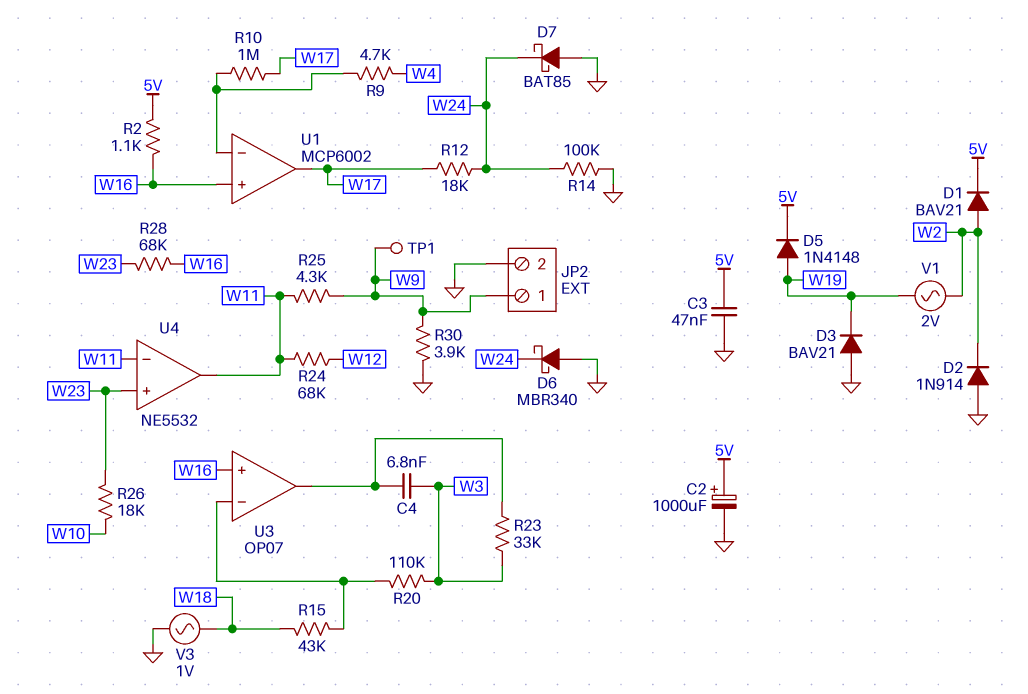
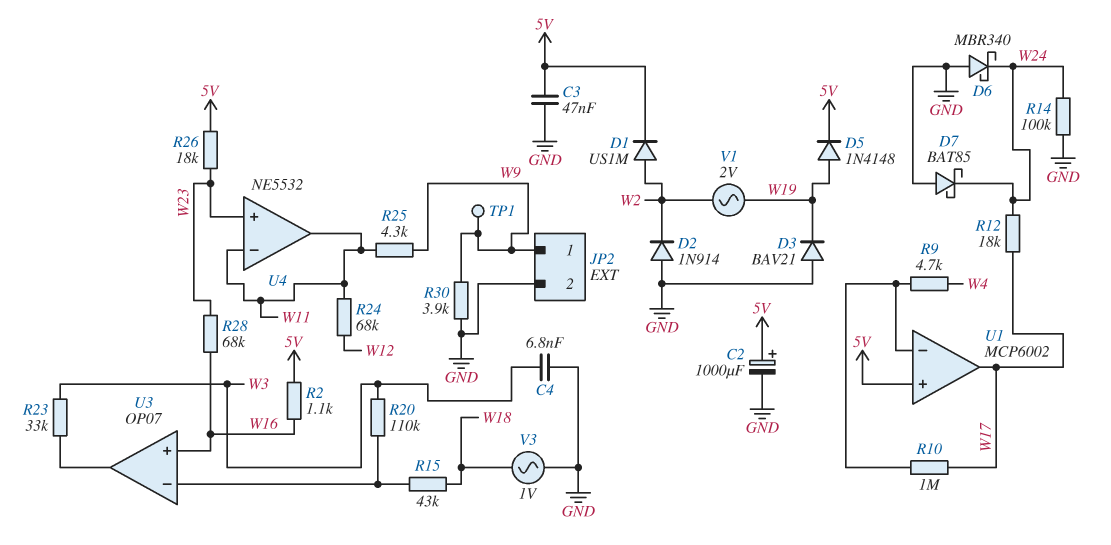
C4: 6.8nF (U3/out, W3) -> 6.8nF (GND, W3)
D1: diode BAV21 (A W2, K 5V) -> diode US1M (A W2, K 5V)
R26: 18k (W10, W23) -> 18k (5V, W23)
U1 pin in+: W16 -> 5V

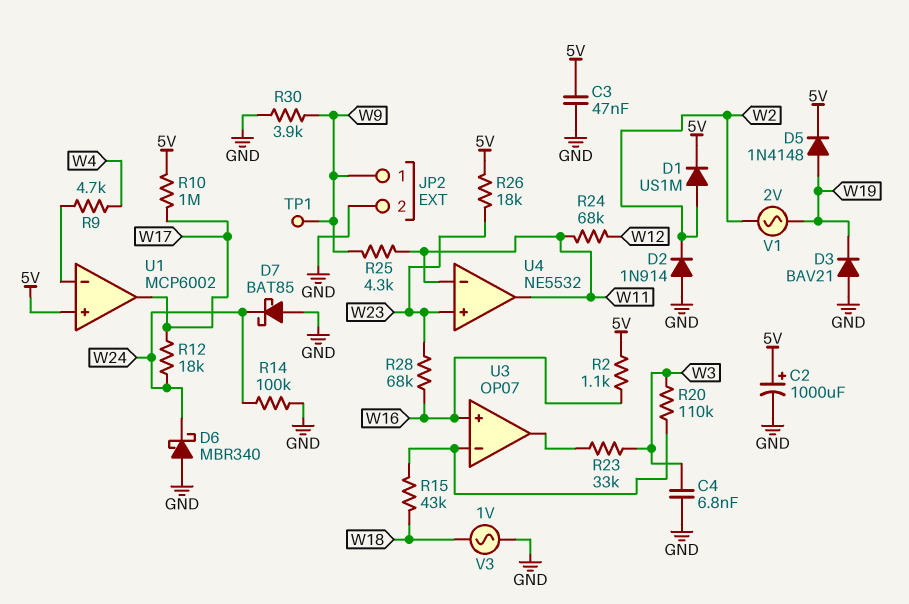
R10: 1M (U1/in-, W17) -> 1M (5V, W17)

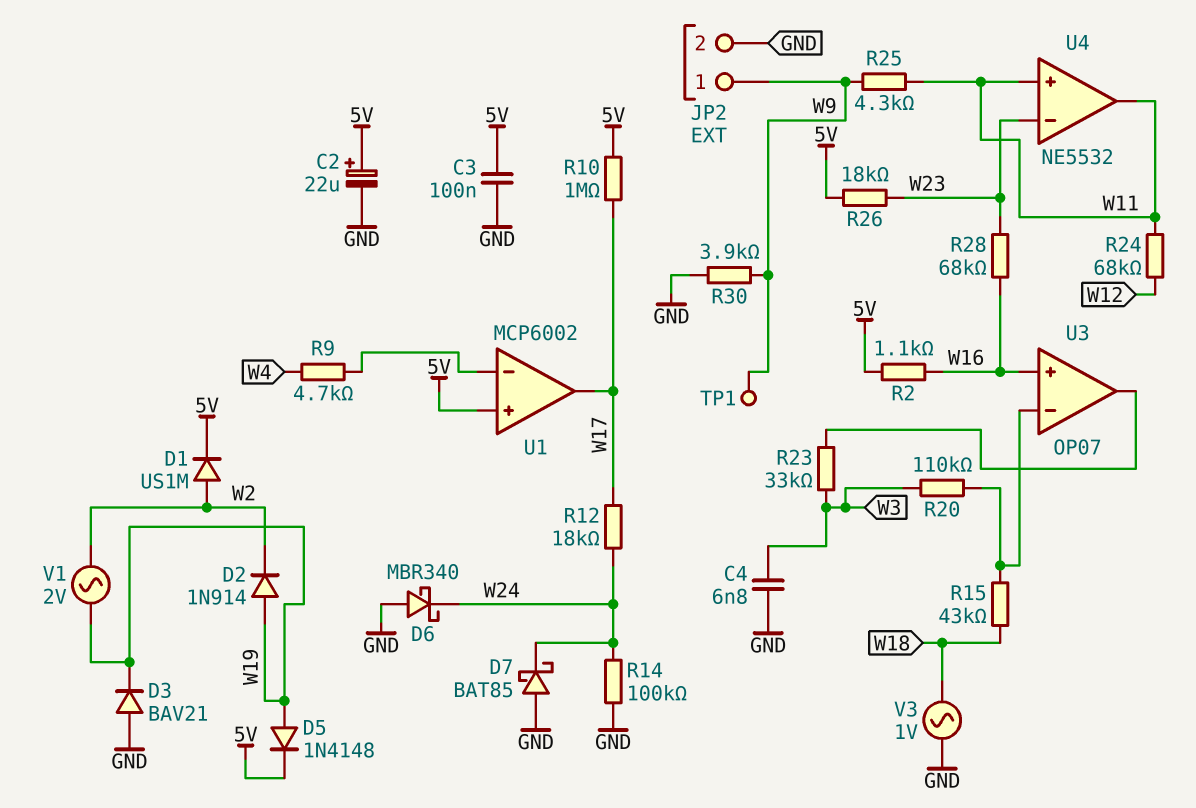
C2: 1000uF (plus 5V, minus GND) -> 22uF (plus 5V, minus GND)
C3: 47nF (5V, GND) -> 100nF (5V, GND)
D2: diode 1N914 (A GND, K W2) -> diode 1N914 (A W19, K W2)
U4 pin in+: W23 -> W11
U4 pin in-: W11 -> W23

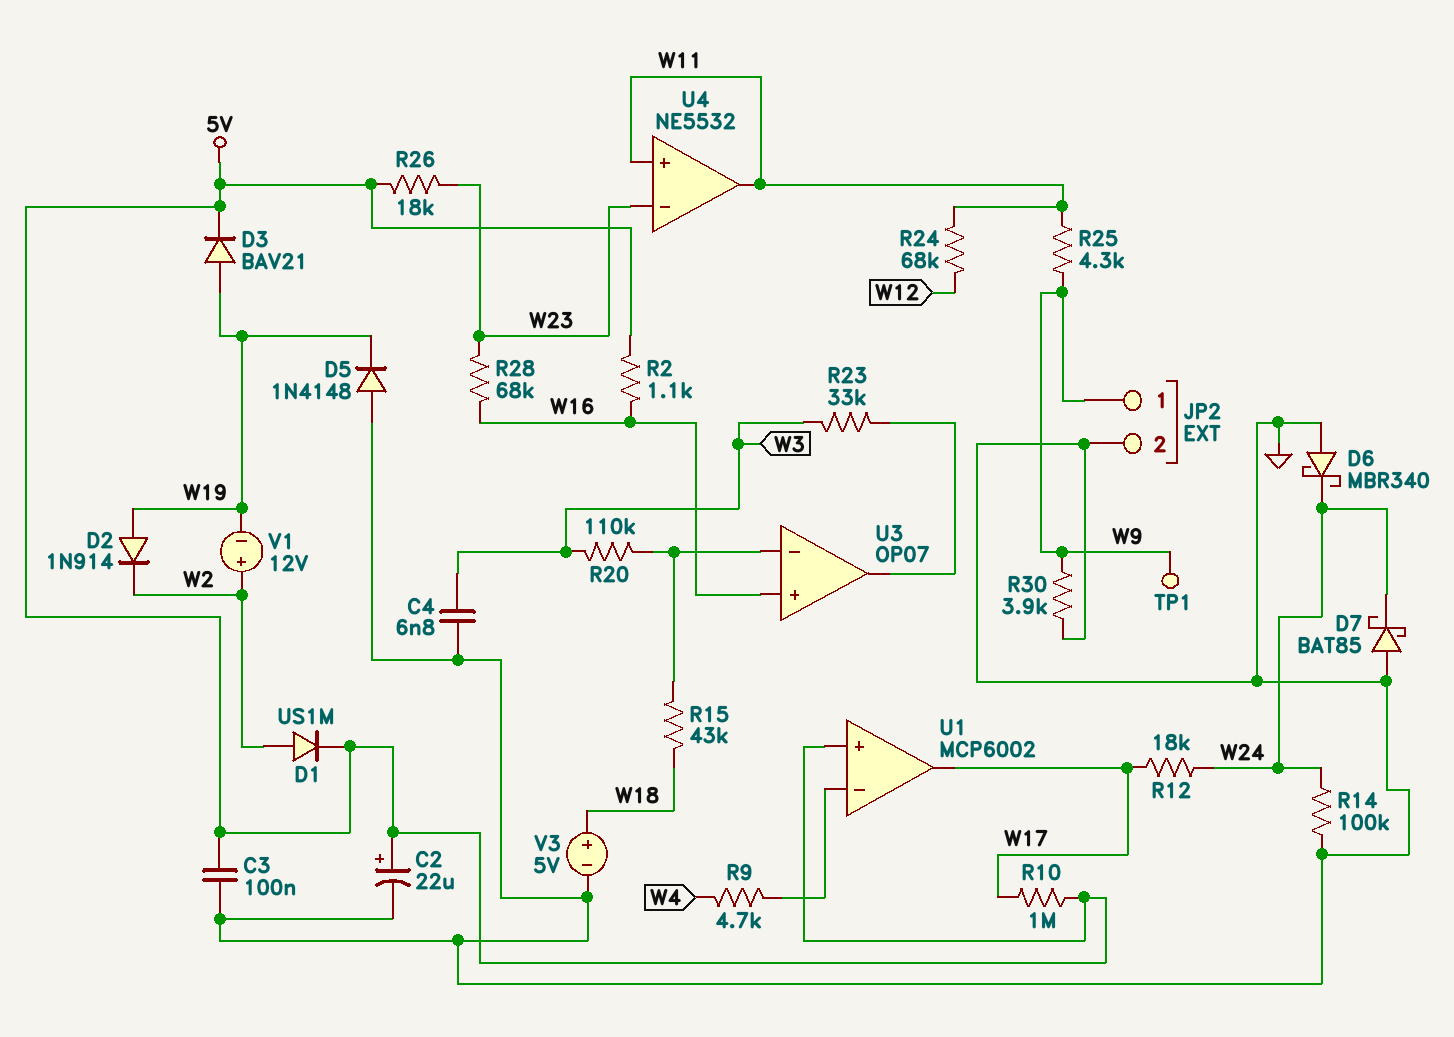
D3: diode BAV21 (A GND, K W19) -> diode BAV21 (A W19, K 5V)
D5: diode 1N4148 (A W19, K 5V) -> diode 1N4148 (A GND, K W19)
V1: AC 2V (W2, W19) -> 12V (plus W2, minus W19)
V3: AC 1V (GND, W18) -> 5V (plus W18, minus GND)

